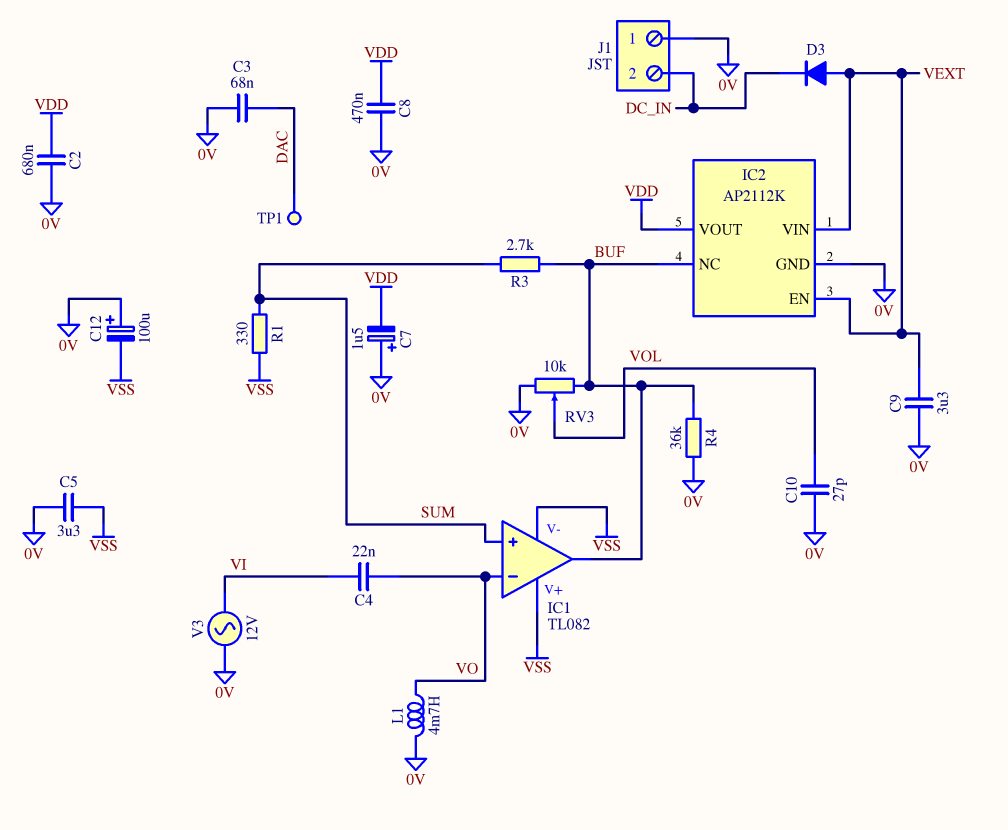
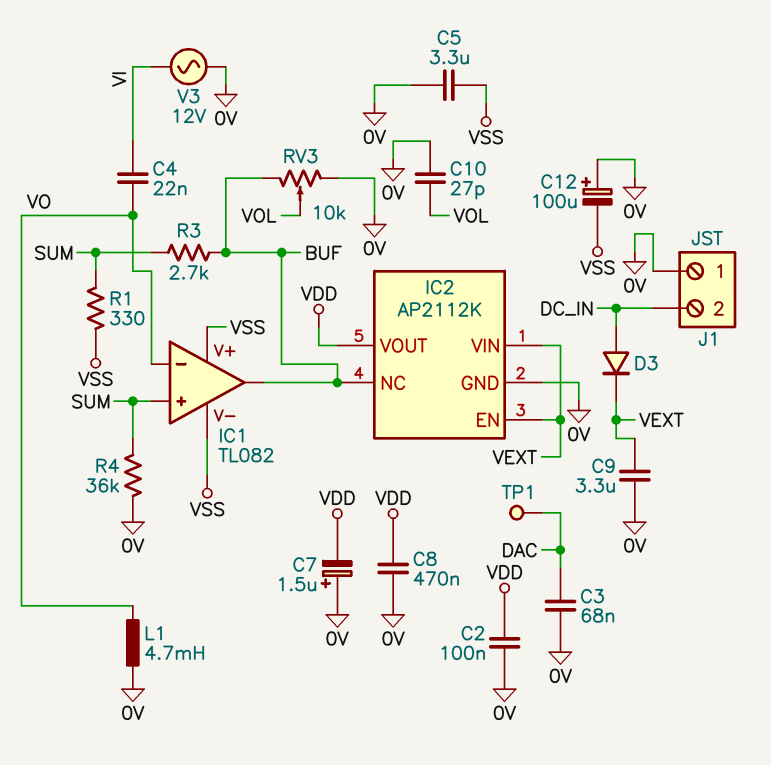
C2: 680nF (0V, VDD) -> 100nF (0V, VDD)
D3: diode (A VEXT, K DC_IN) -> diode (A DC_IN, K VEXT)
R4: 36k (0V, BUF) -> 36k (0V, SUM)

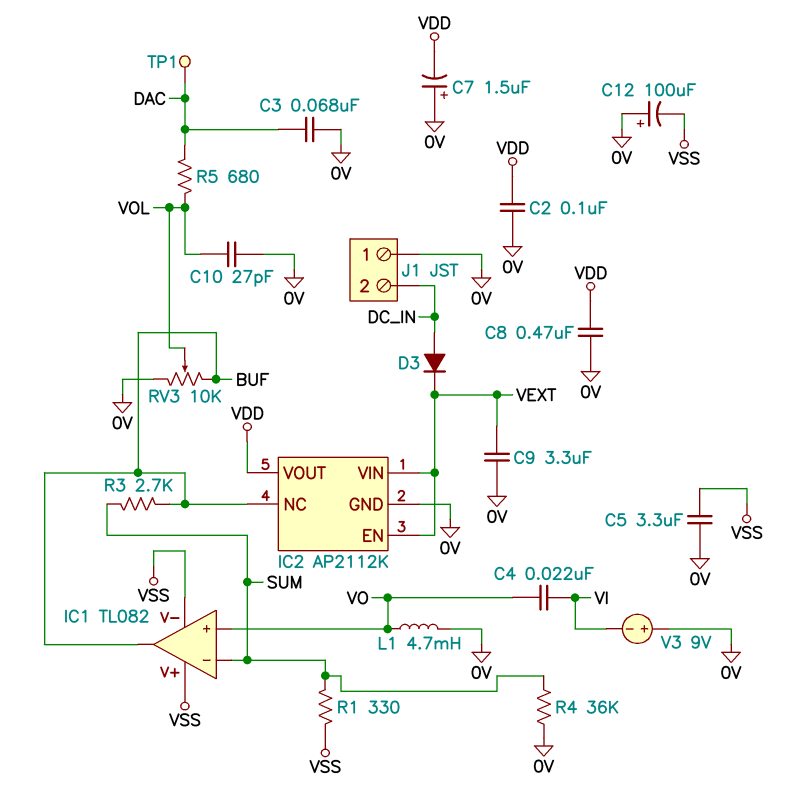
IC1 pin in+: SUM -> VO
IC1 pin in-: VO -> SUM
R5: none -> 680 (DAC, VOL)
V3: AC 12V (0V, VI) -> 9V (plus 0V, minus VI)

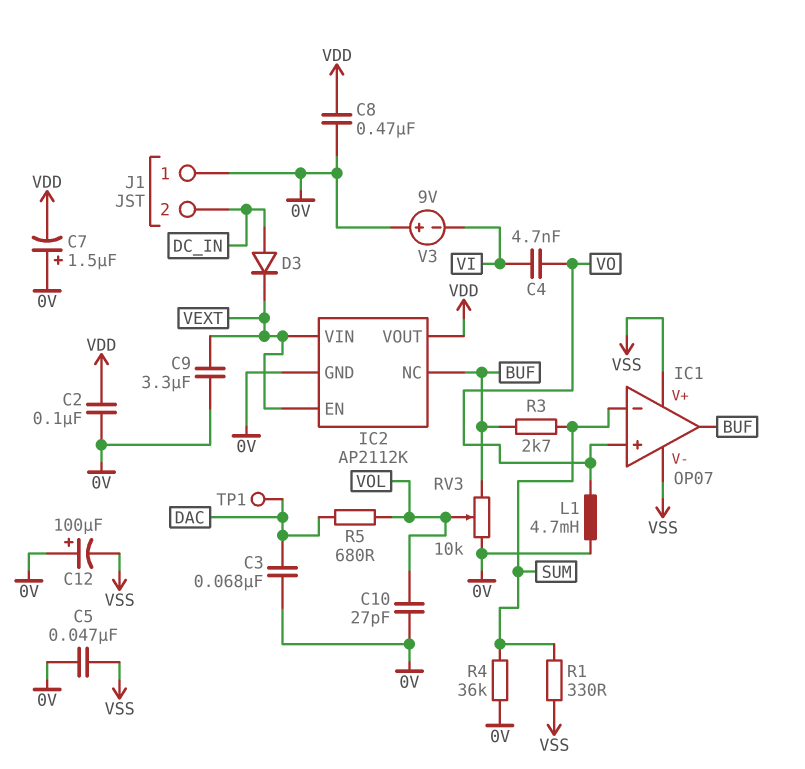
C4: 22nF (VI, VO) -> 4.7nF (VI, VO)
C5: 3.3uF (0V, VSS) -> 47nF (0V, VSS)
IC1: TL082 -> OP07

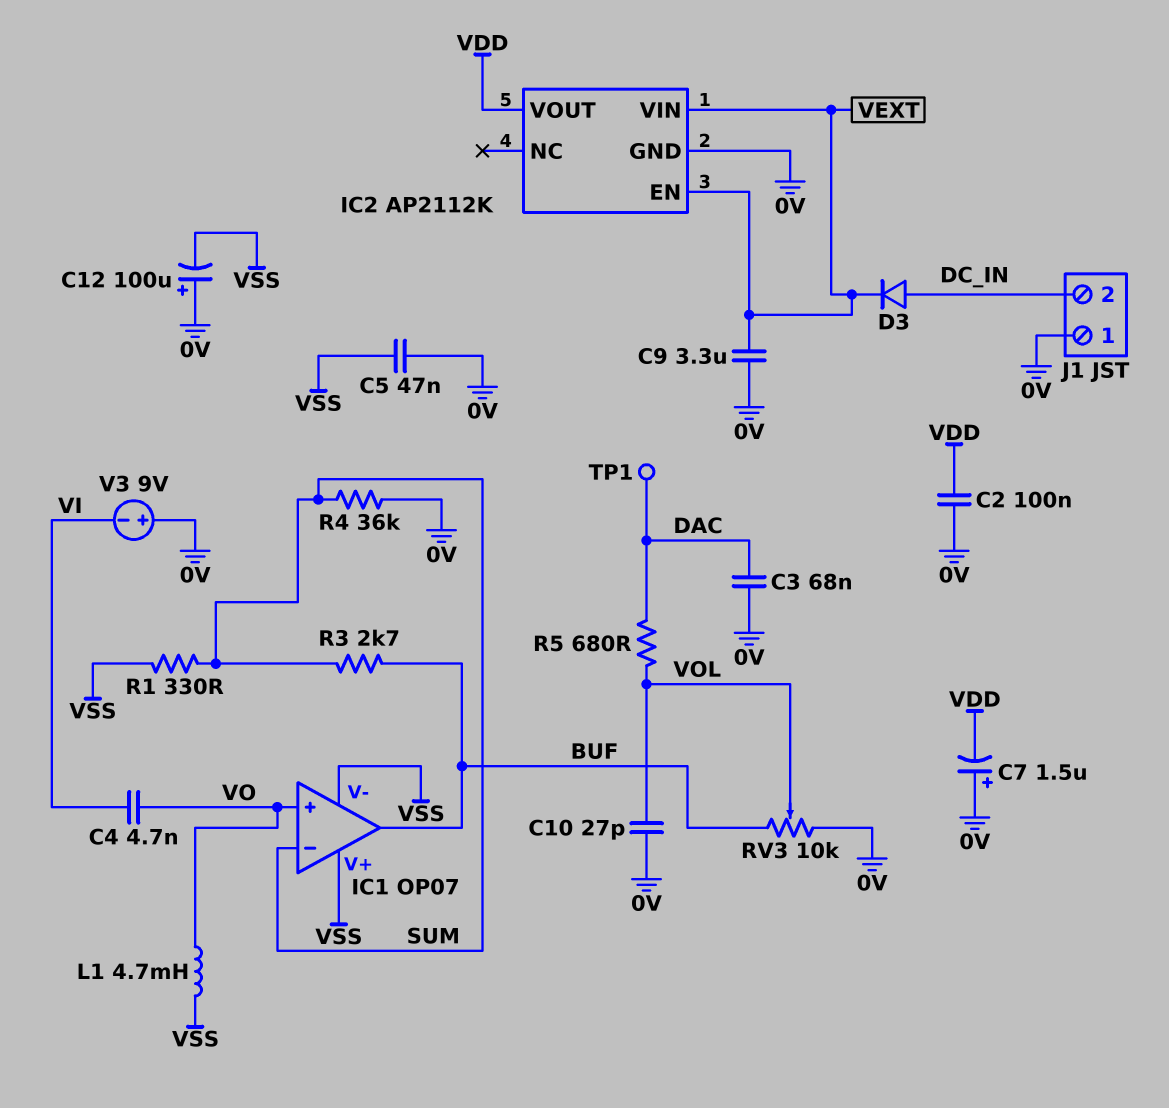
C8: 470nF (0V, VDD) -> none
IC2 pin NC: BUF -> none
L1: 4.7mH (0V, VO) -> 4.7mH (VO, VSS)

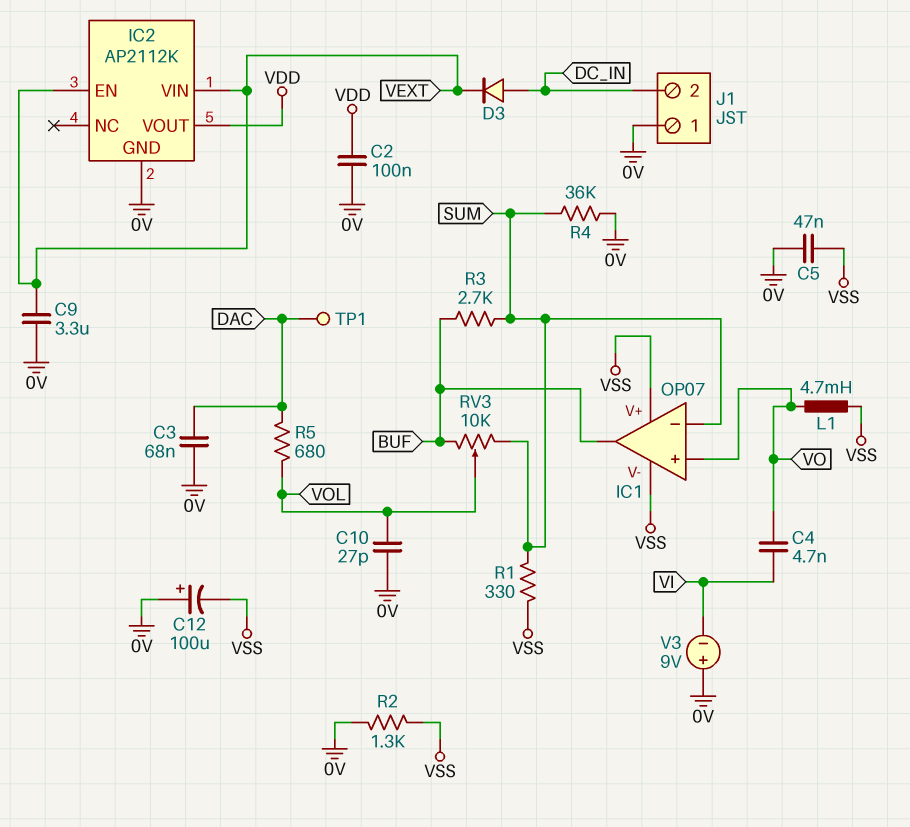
C7: 1.5uF (plus 0V, minus VDD) -> none
R2: none -> 1.3k (0V, VSS)
RV3: 10k (0V, BUF, wiper VOL) -> 10k (BUF, SUM, wiper VOL)

